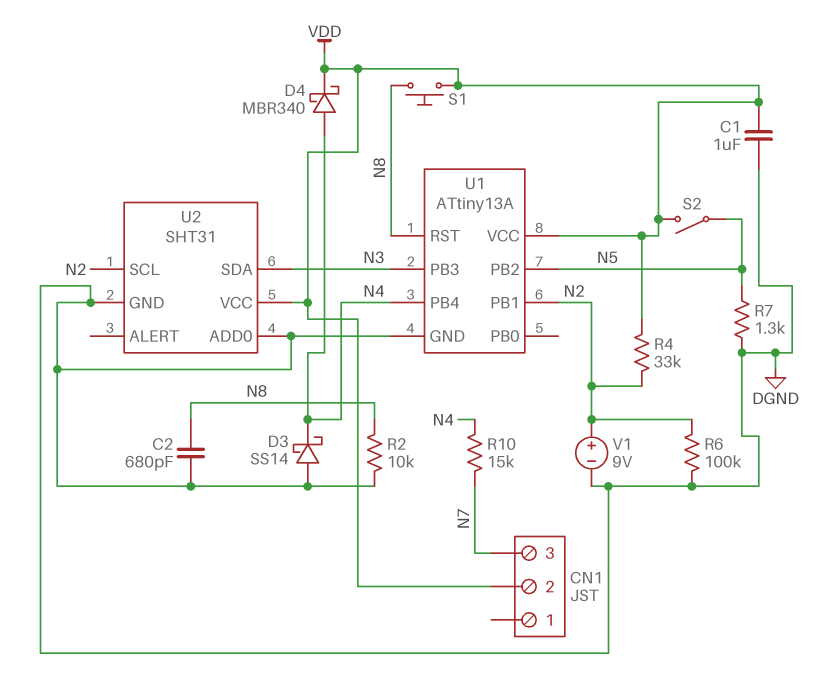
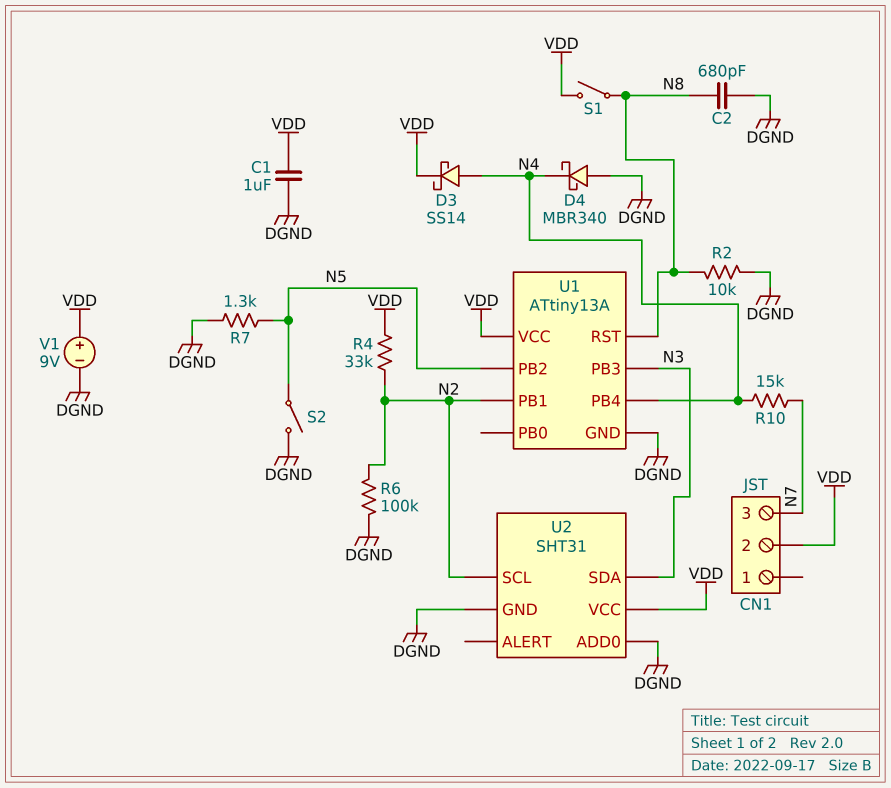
D3: schottky SS14 (A DGND, K N4) -> schottky SS14 (A N4, K VDD)
D4: schottky MBR340 (A N4, K VDD) -> schottky MBR340 (A DGND, K N4)
S1: button (N8, VDD) -> switch (N8, VDD)
S2: switch (N5, VDD) -> switch (DGND, N5)
V1: 9V (plus N2, minus DGND) -> 9V (plus VDD, minus DGND)

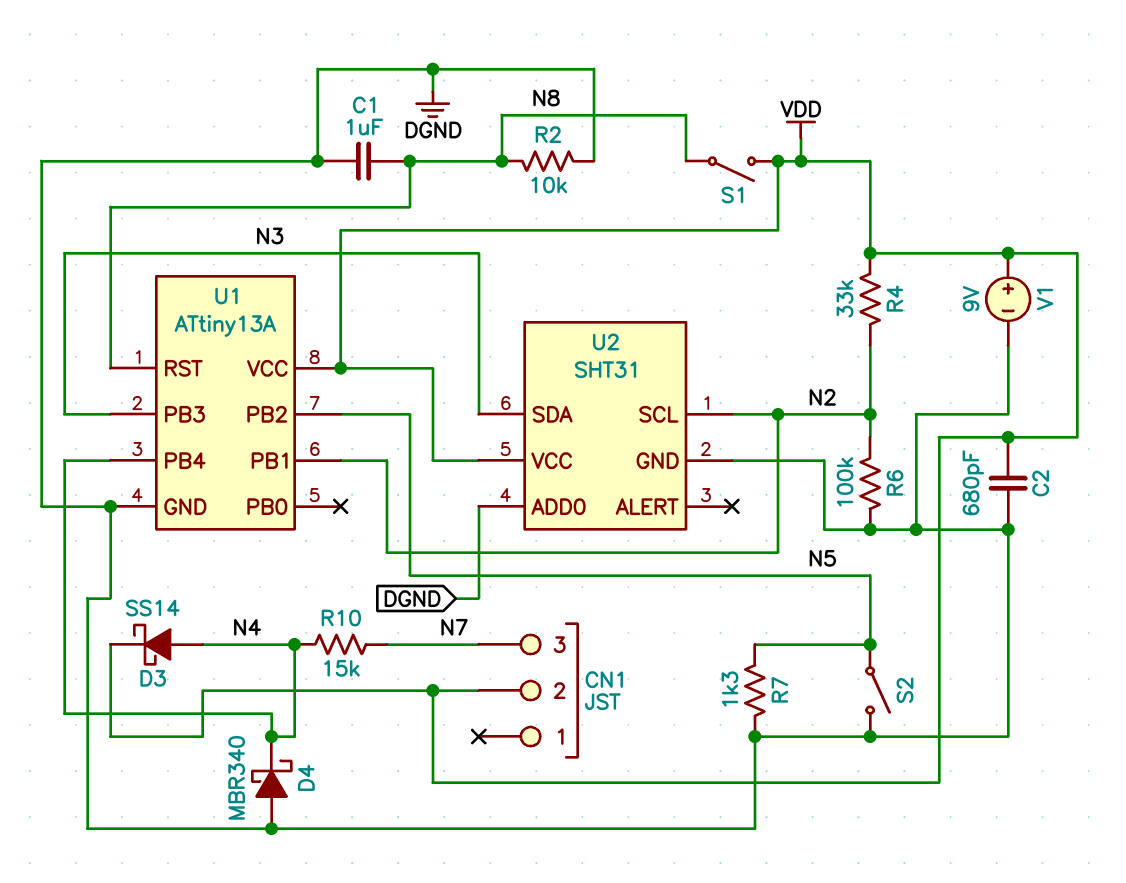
C1: 1uF (DGND, VDD) -> 1uF (DGND, N8)
C2: 680pF (DGND, N8) -> 680pF (DGND, VDD)

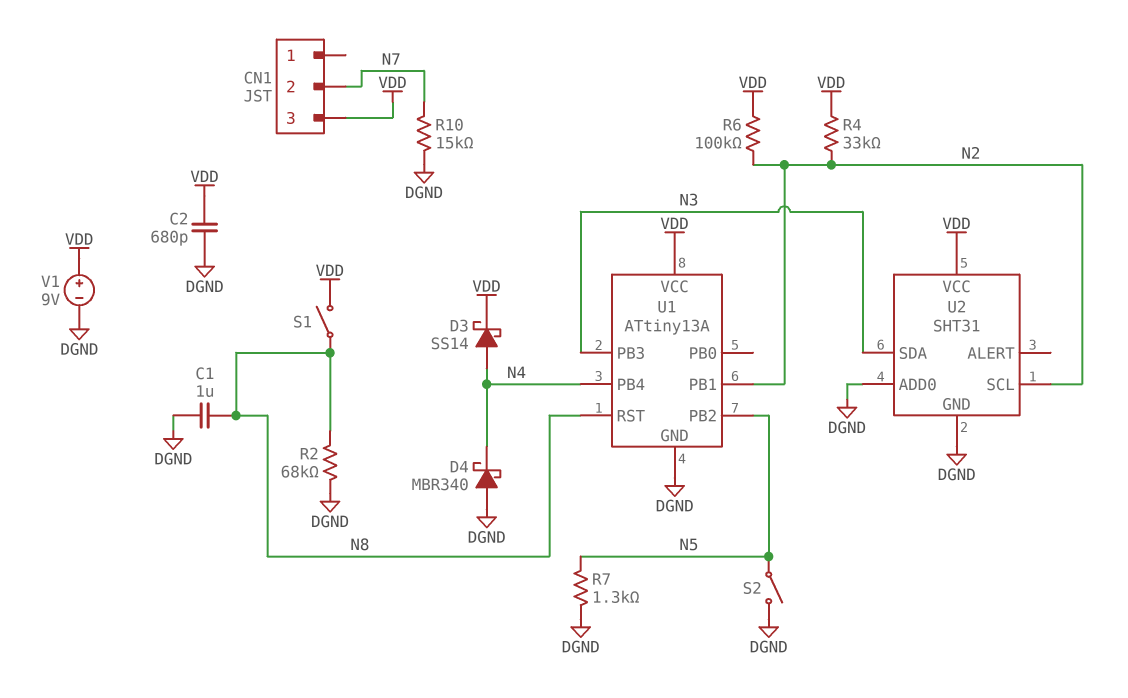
CN1 pin 2: VDD -> N7
CN1 pin 3: N7 -> VDD
R2: 10k (DGND, N8) -> 68k (DGND, N8)
R6: 100k (DGND, N2) -> 100k (N2, VDD)
R10: 15k (N4, N7) -> 15k (DGND, N7)

